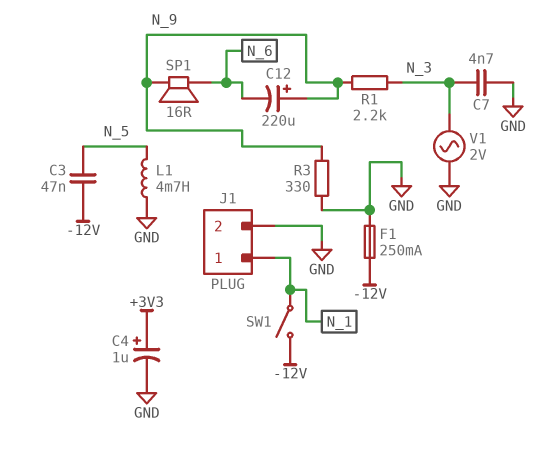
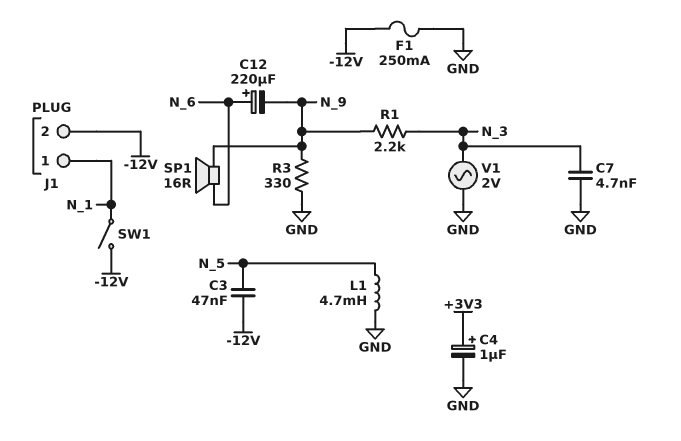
C12: 220uF (plus N_9, minus N_6) -> 220uF (plus N_6, minus N_9)
J1 pin 2: GND -> -12V

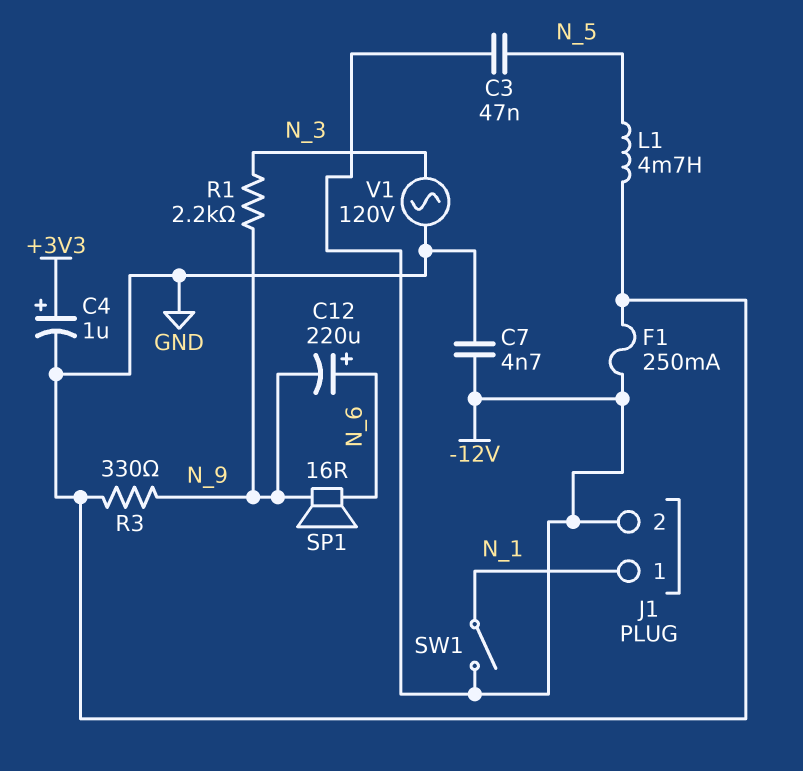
C7: 4.7nF (GND, N_3) -> 4.7nF (-12V, GND)
V1: AC 2V (GND, N_3) -> AC 120V (GND, N_3)

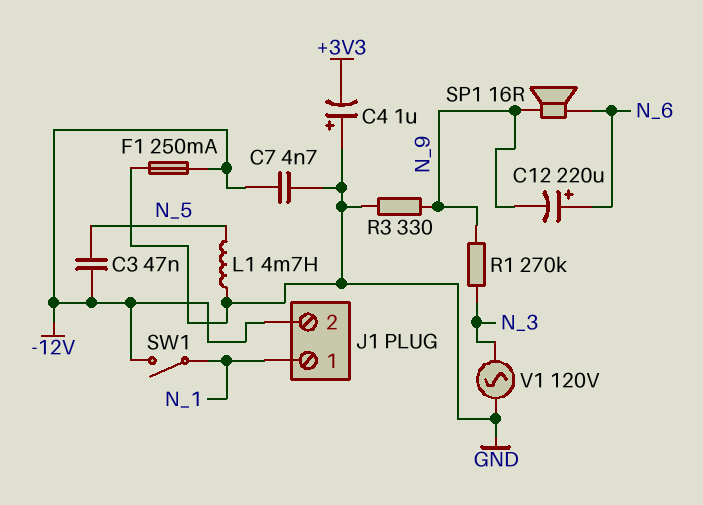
C4: 1uF (plus +3V3, minus GND) -> 1uF (plus GND, minus +3V3)
R1: 2.2k (N_3, N_9) -> 270k (N_3, N_9)

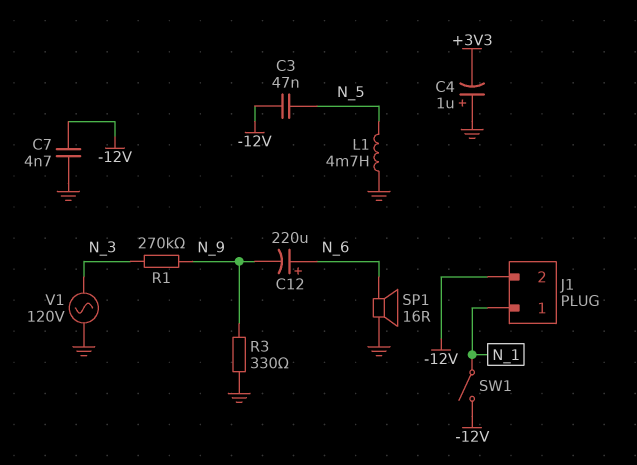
F1: 250mA (-12V, GND) -> none
SP1: speaker 16R (N_6, N_9) -> speaker 16R (GND, N_6)

